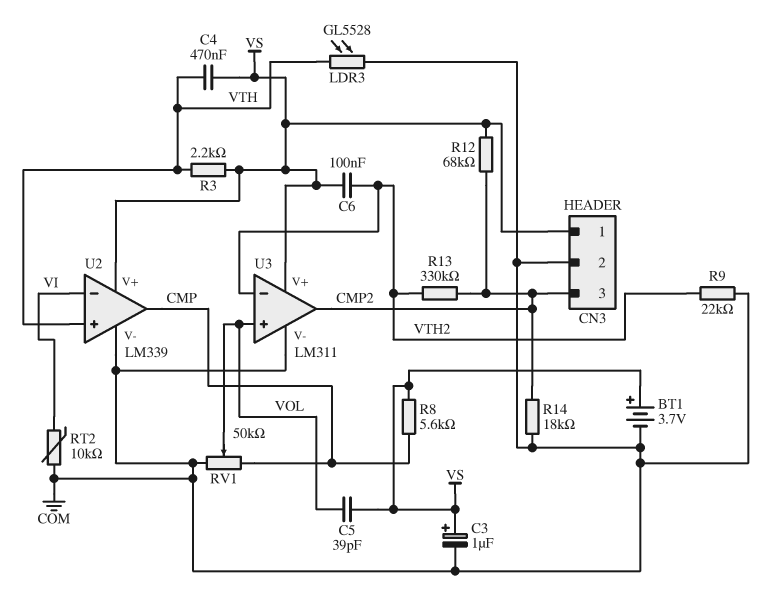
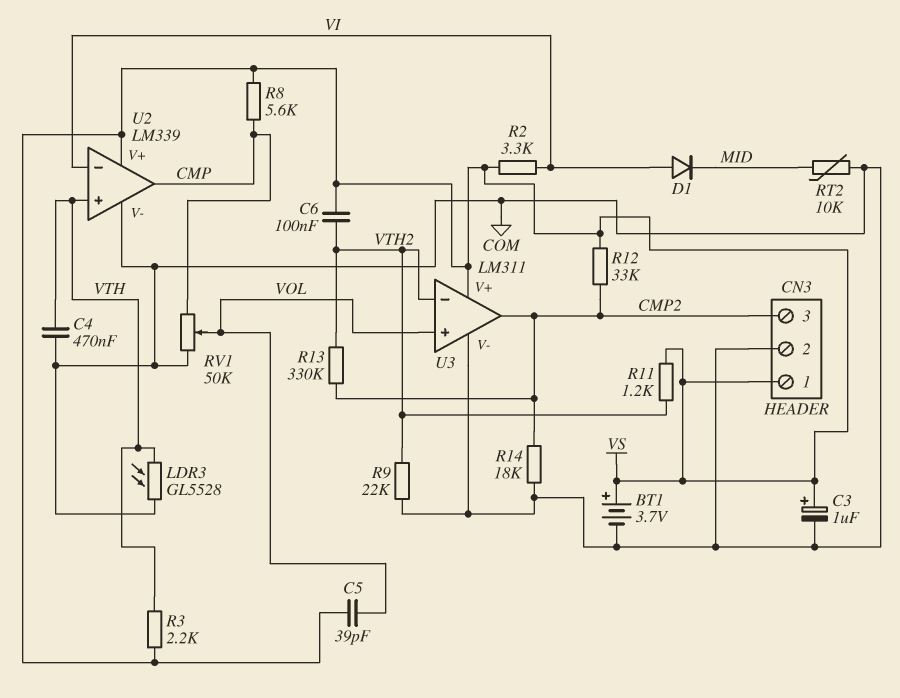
C4: 470nF (VS, VTH) -> 470nF (COM, VTH)
D1: none -> diode (A VI, K MID)
R2: none -> 3.3k (VI, VS)
R11: none -> 1.2k (VS, VTH2)
R12: 68k (CMP2, VS) -> 33k (CMP2, VS)
RT2: 10k (COM, VI) -> 10k (COM, MID)

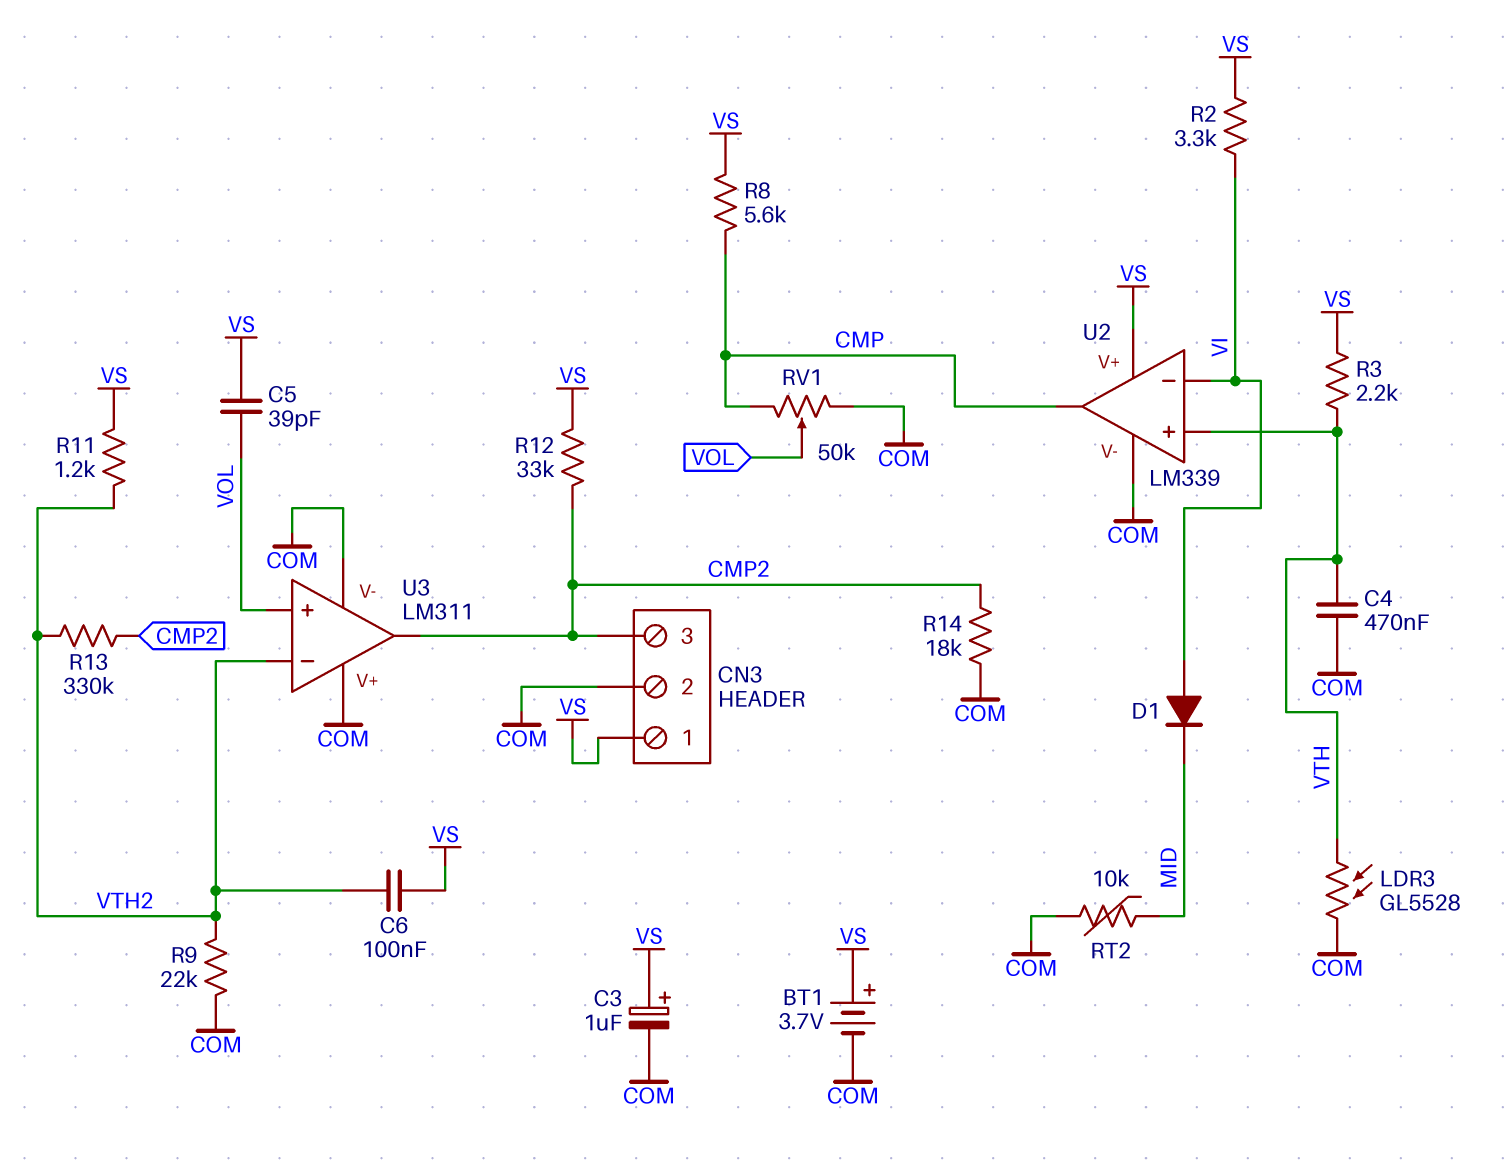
U3 pin V+: VS -> COM

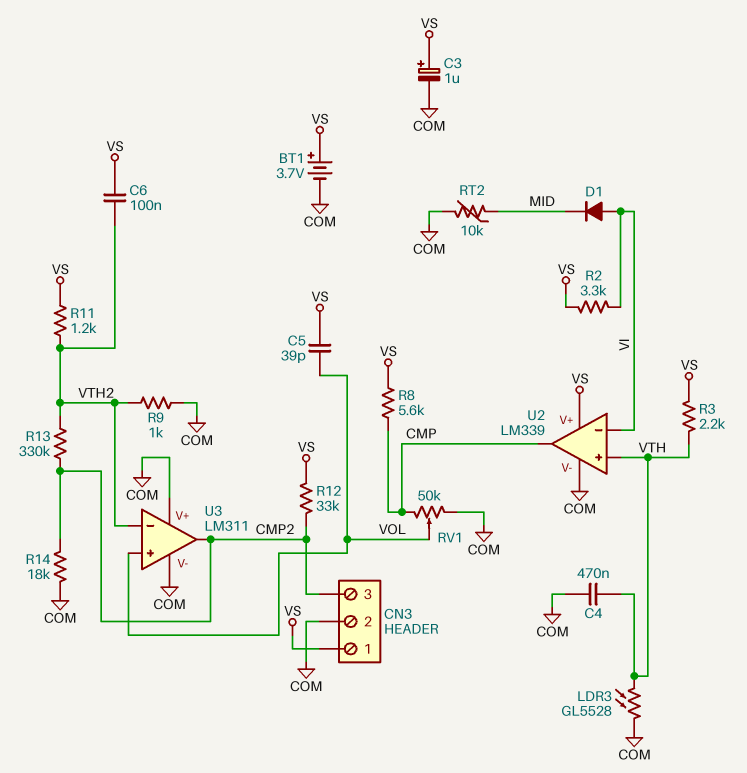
R9: 22k (COM, VTH2) -> 1k (COM, VTH2)

